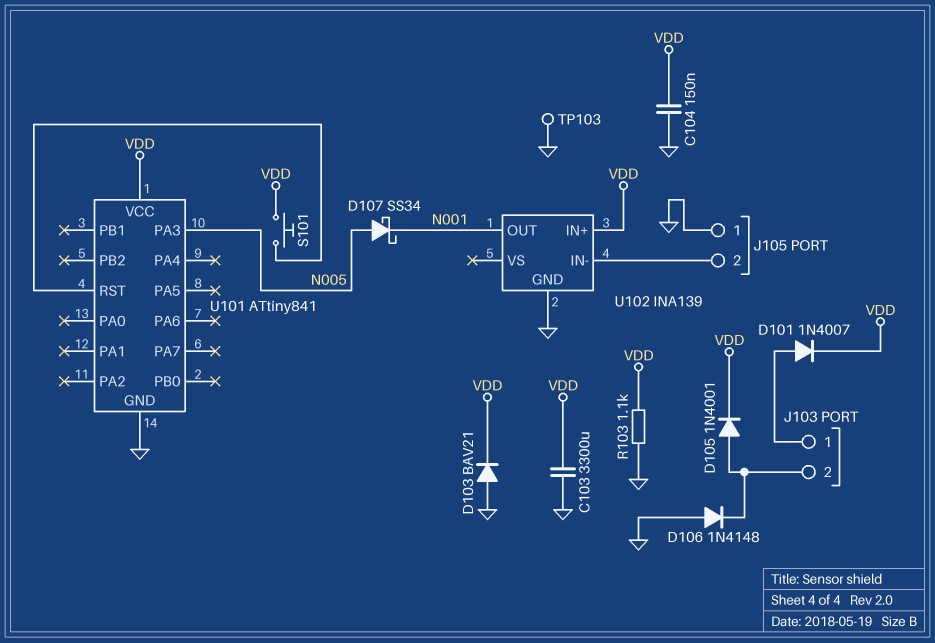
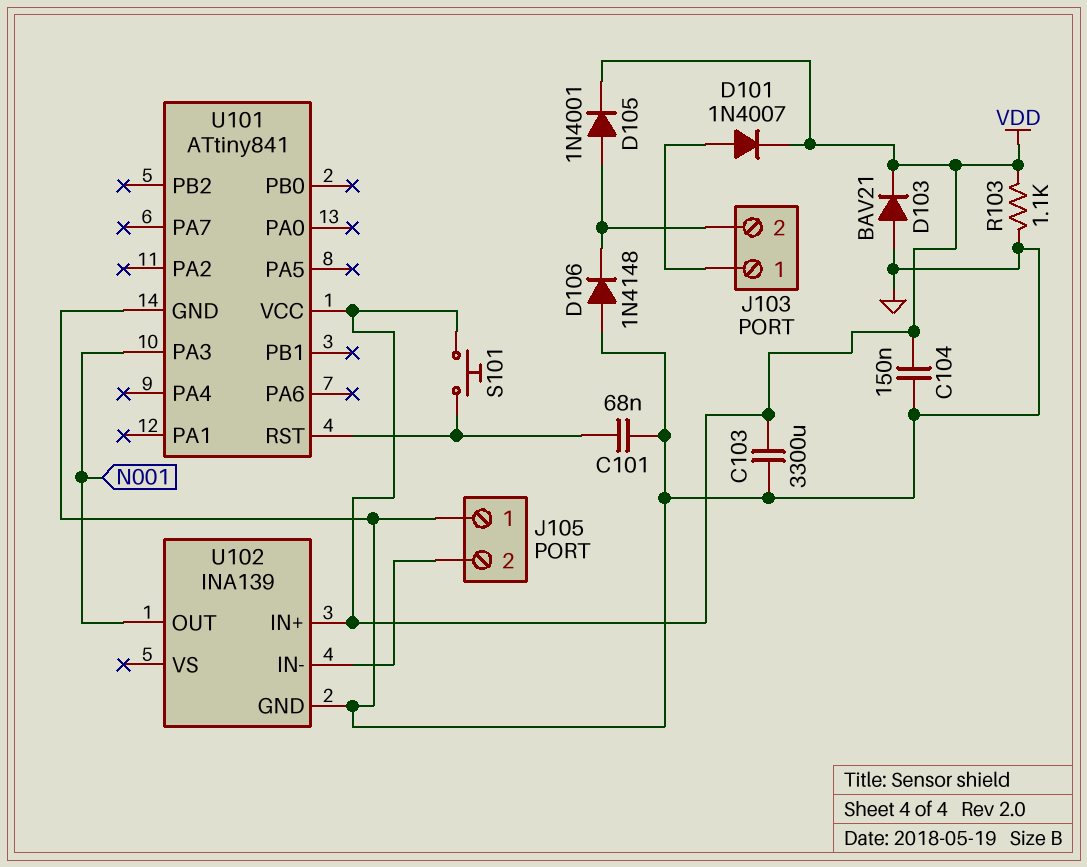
C101: none -> 68nF (GND, U101/RST)
D107: schottky SS34 (A N005, K N001) -> none
TP103: test point (GND) -> none
U101 pin PA3: N005 -> N001

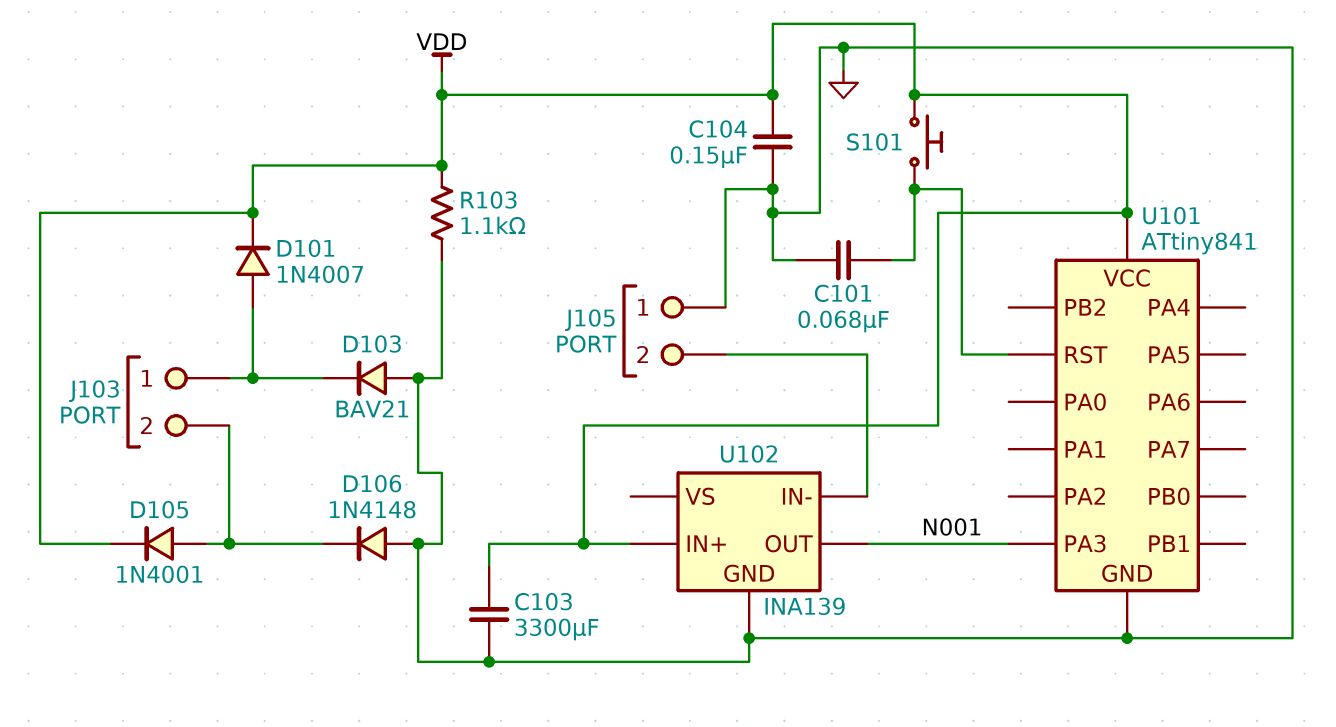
D103: diode BAV21 (A GND, K VDD) -> diode BAV21 (A GND, K J103/1)

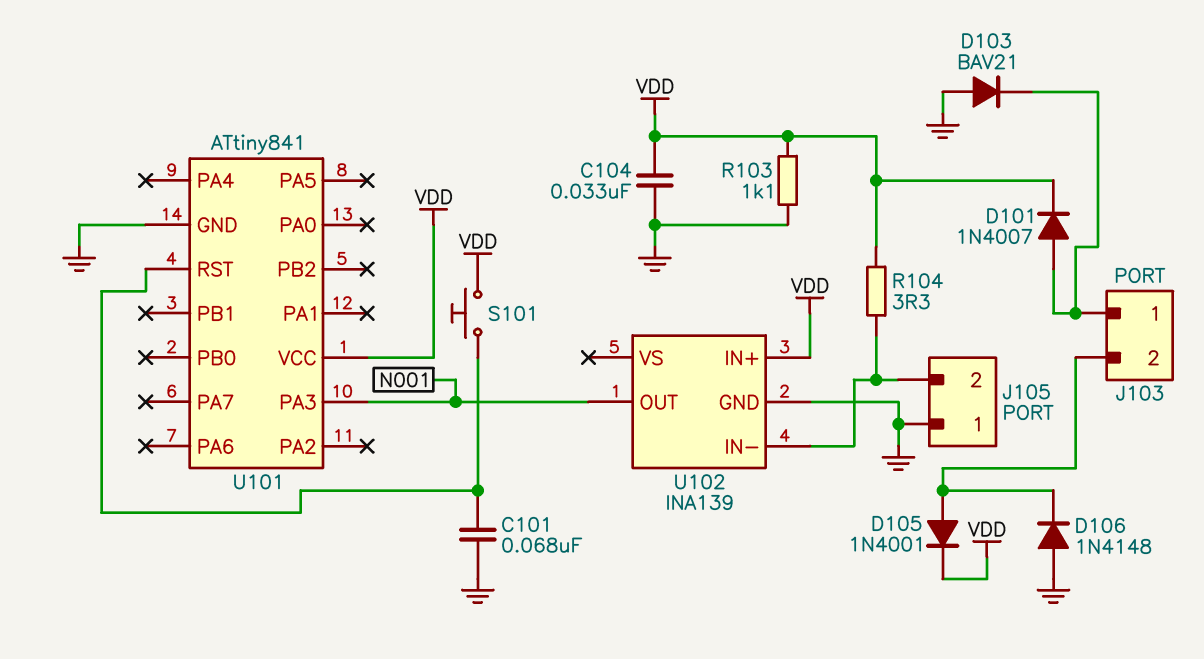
C103: 3300uF (GND, VDD) -> none
C104: 150nF (GND, VDD) -> 33nF (GND, VDD)
R104: none -> 3.3 (J105/2, VDD)

